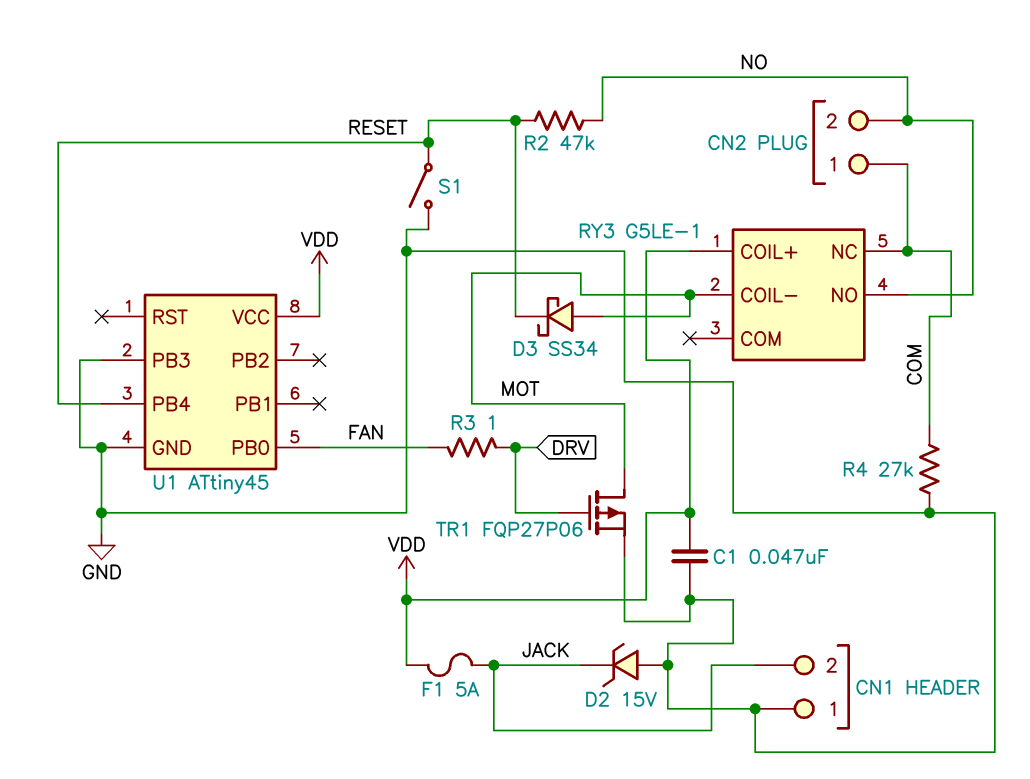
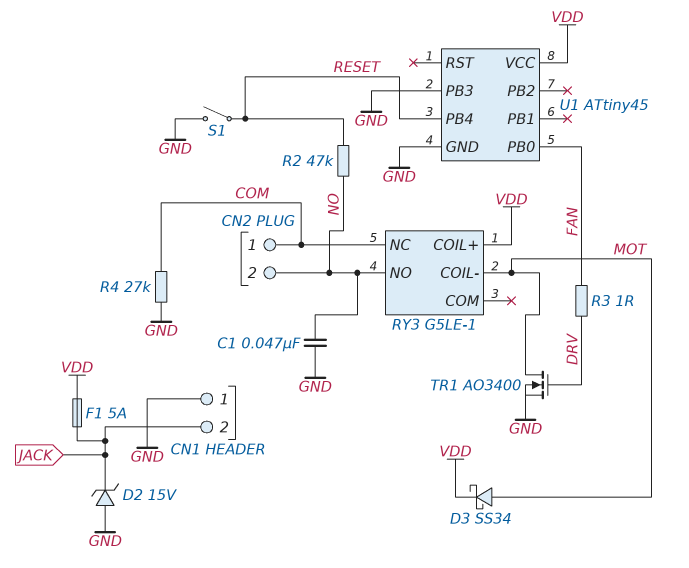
C1: 47nF (GND, VDD) -> 47nF (GND, NO)
D3: schottky SS34 (A MOT, K RESET) -> schottky SS34 (A MOT, K VDD)
TR1: PMOS FQP27P06 (G DRV, D MOT, S GND) -> NMOS AO3400 (G DRV, D MOT, S GND)

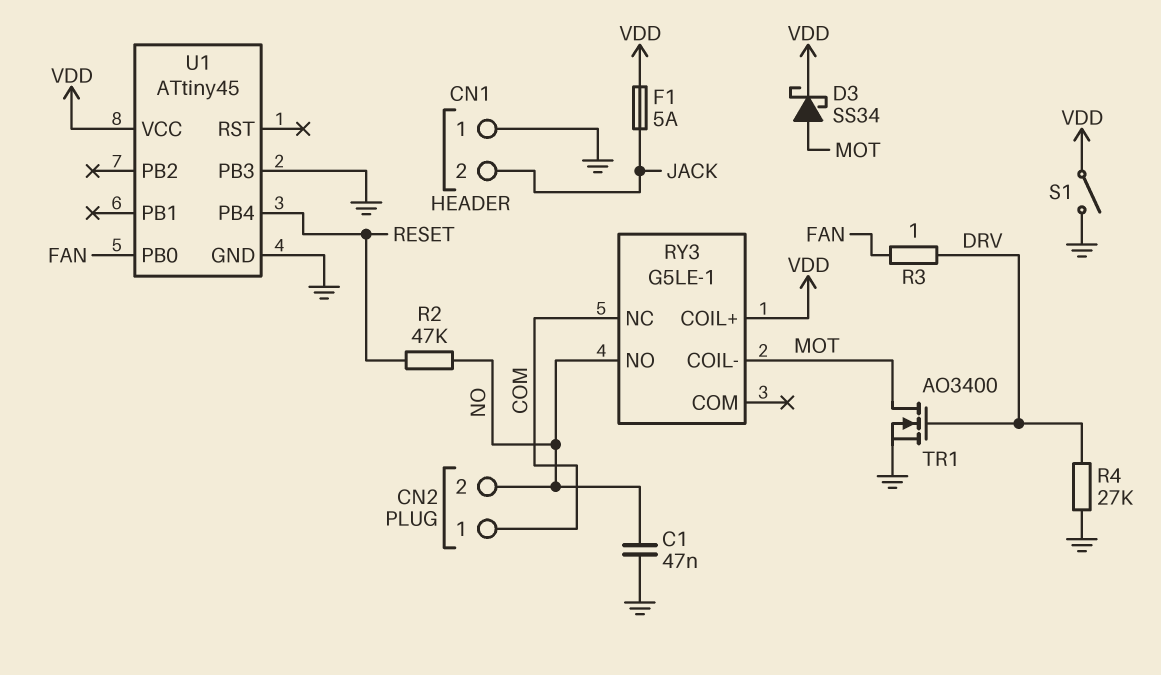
D2: zener 15V (A GND, K JACK) -> none
R4: 27k (COM, GND) -> 27k (DRV, GND)
S1: switch (GND, RESET) -> switch (GND, VDD)

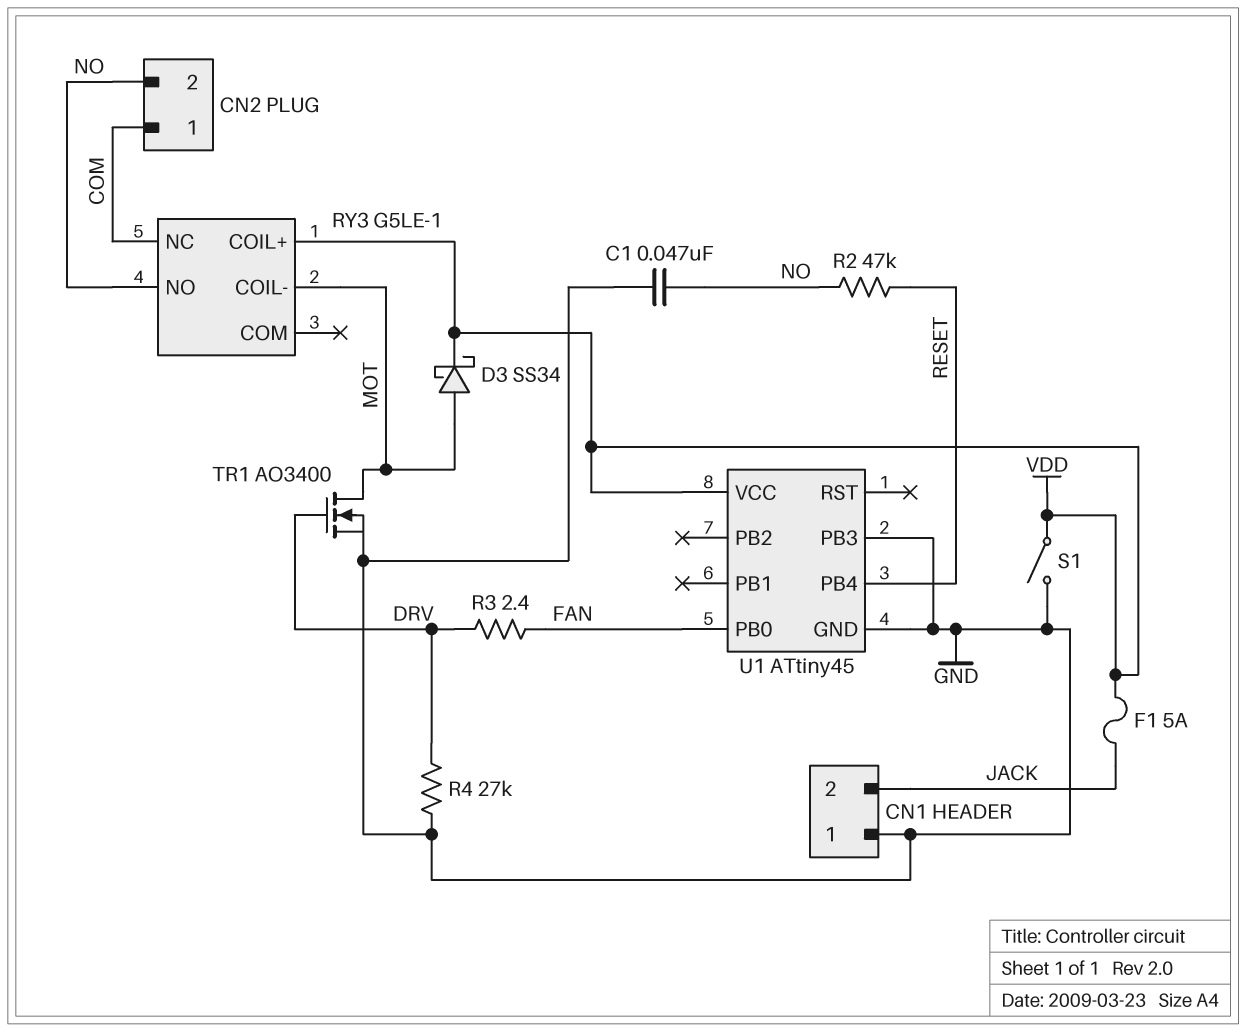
R3: 1 (DRV, FAN) -> 2.4 (DRV, FAN)

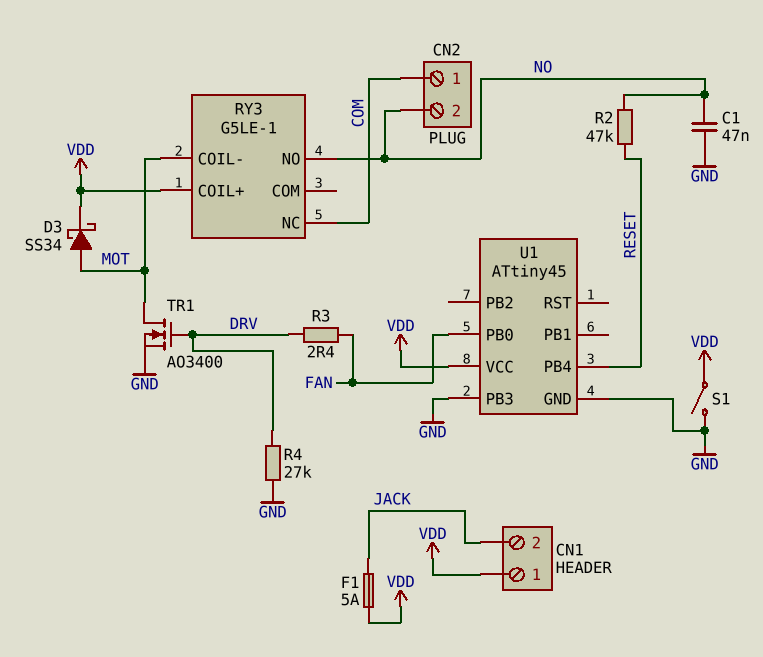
CN1 pin 1: GND -> VDD

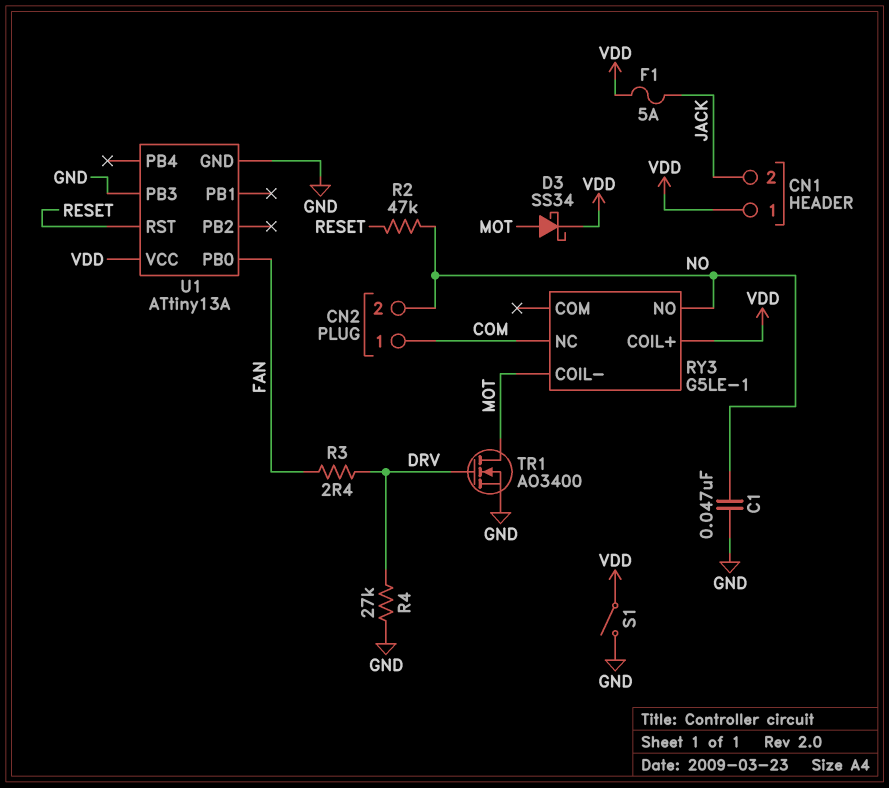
U1: ATtiny45 -> ATtiny13A
U1 pin PB4: RESET -> none
U1 pin RST: none -> RESET

